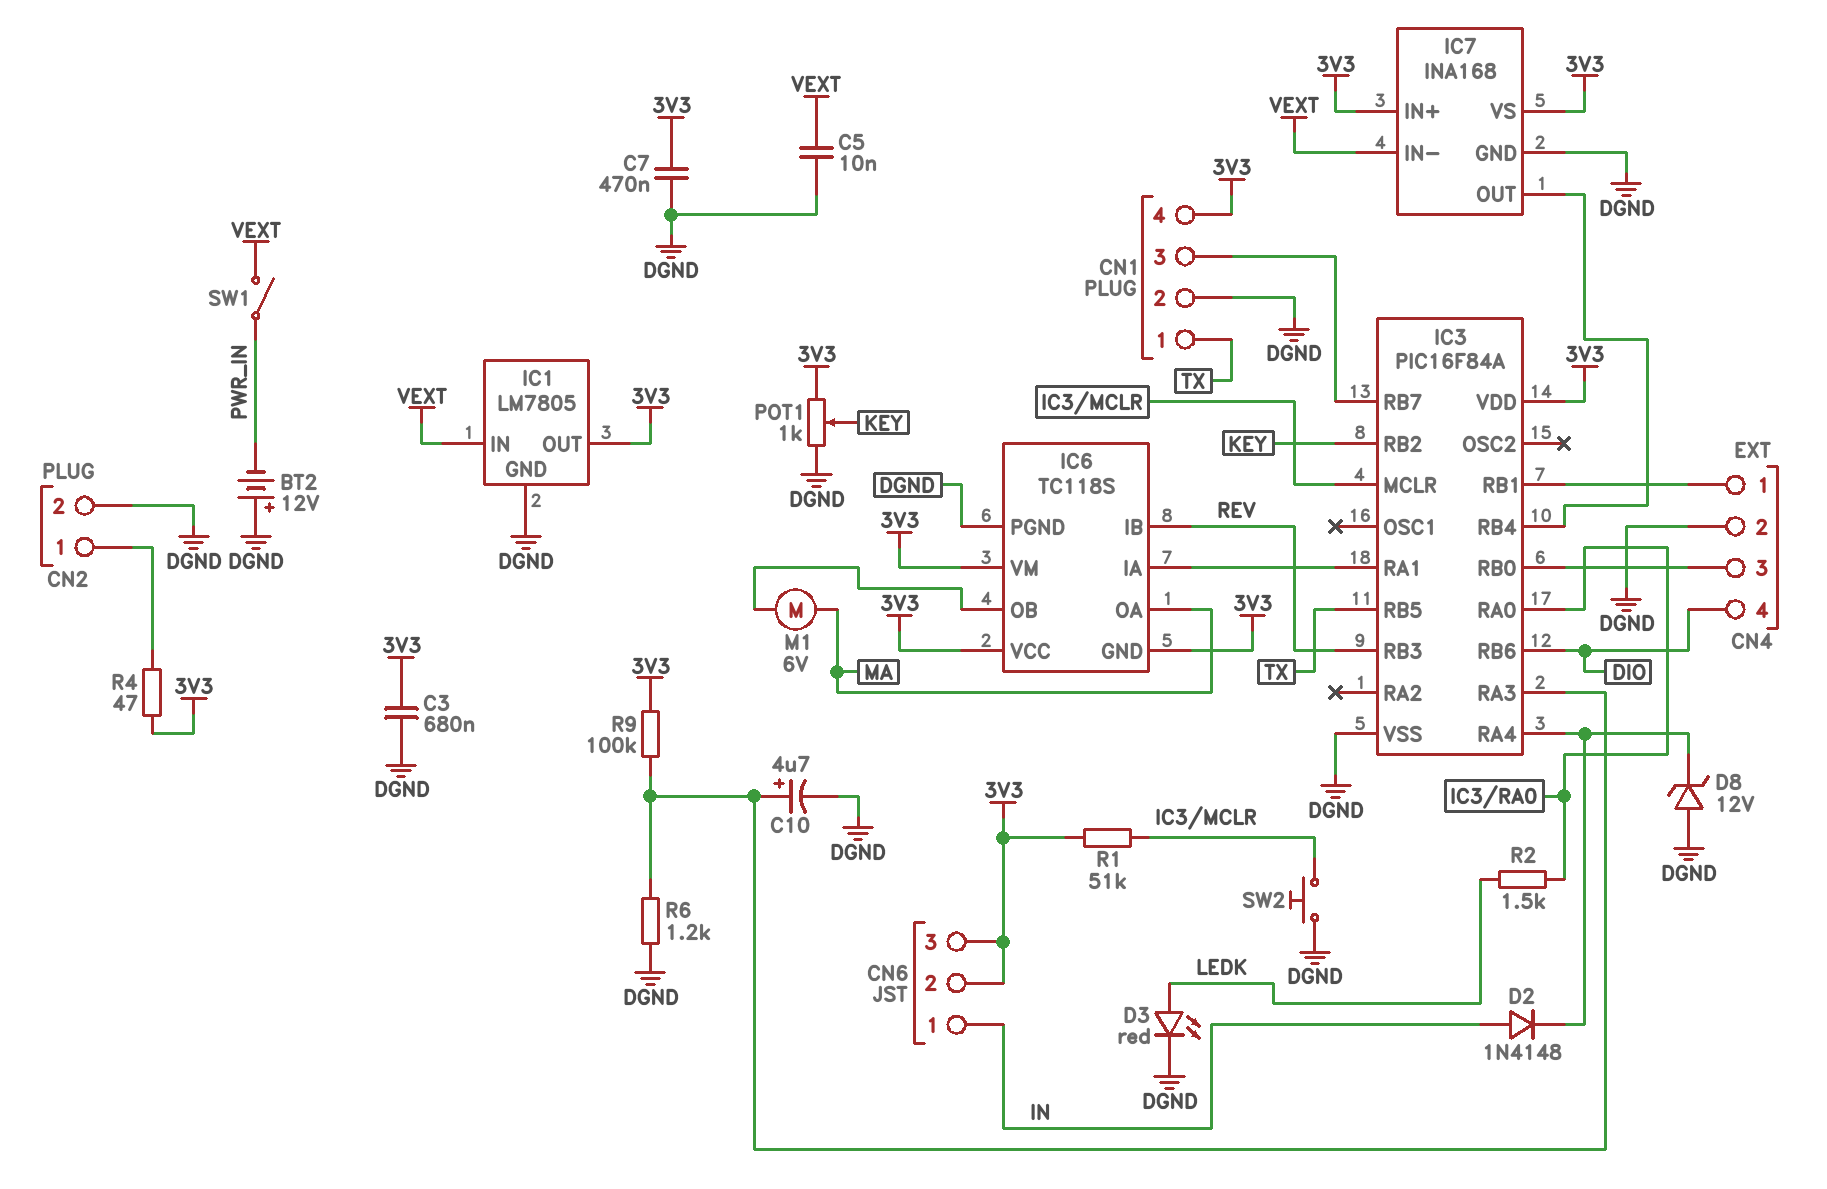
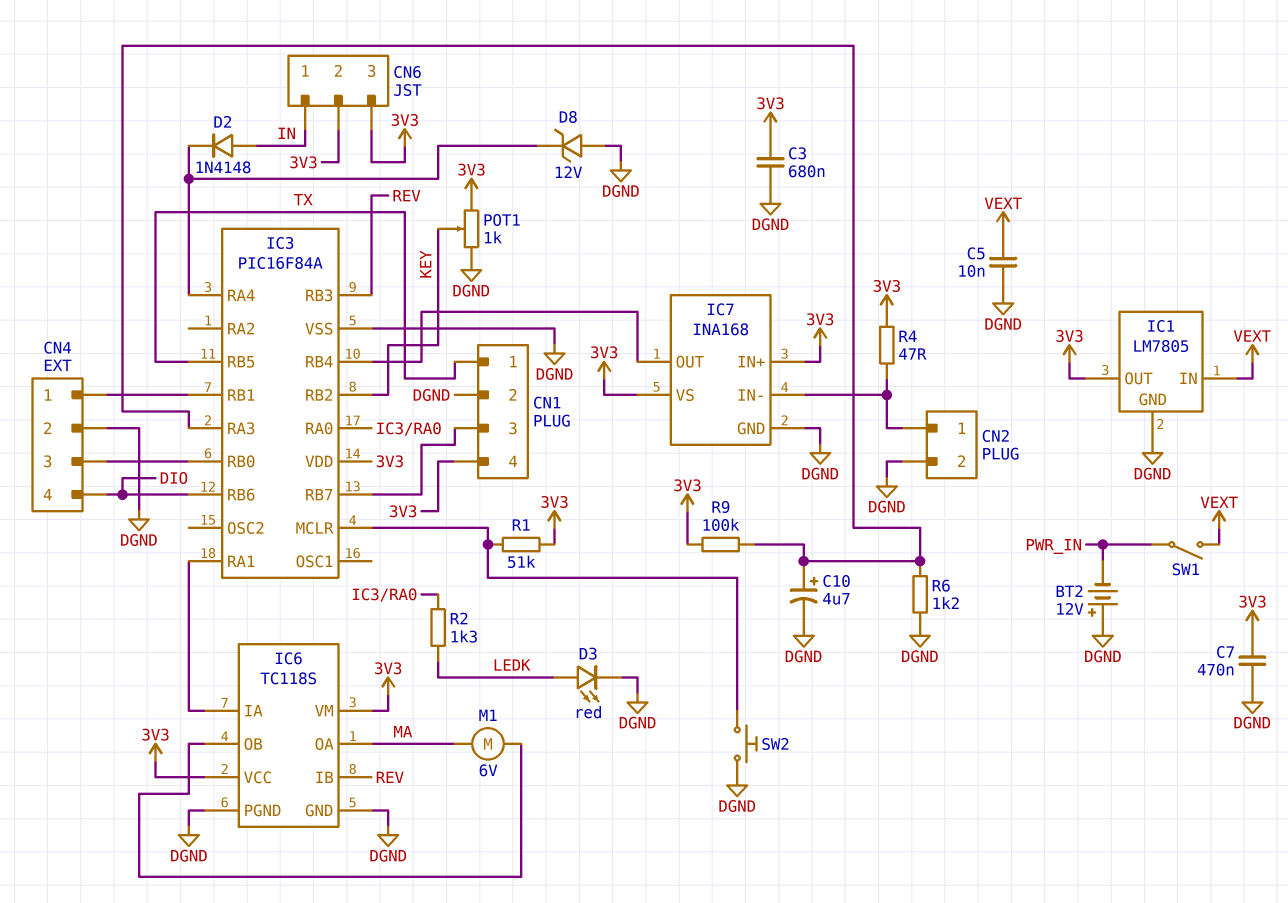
IC6 pin GND: 3V3 -> DGND
IC7 pin IN-: VEXT -> CN2/1
R2: 1.5k (IC3/RA0, LEDK) -> 1.3k (IC3/RA0, LEDK)

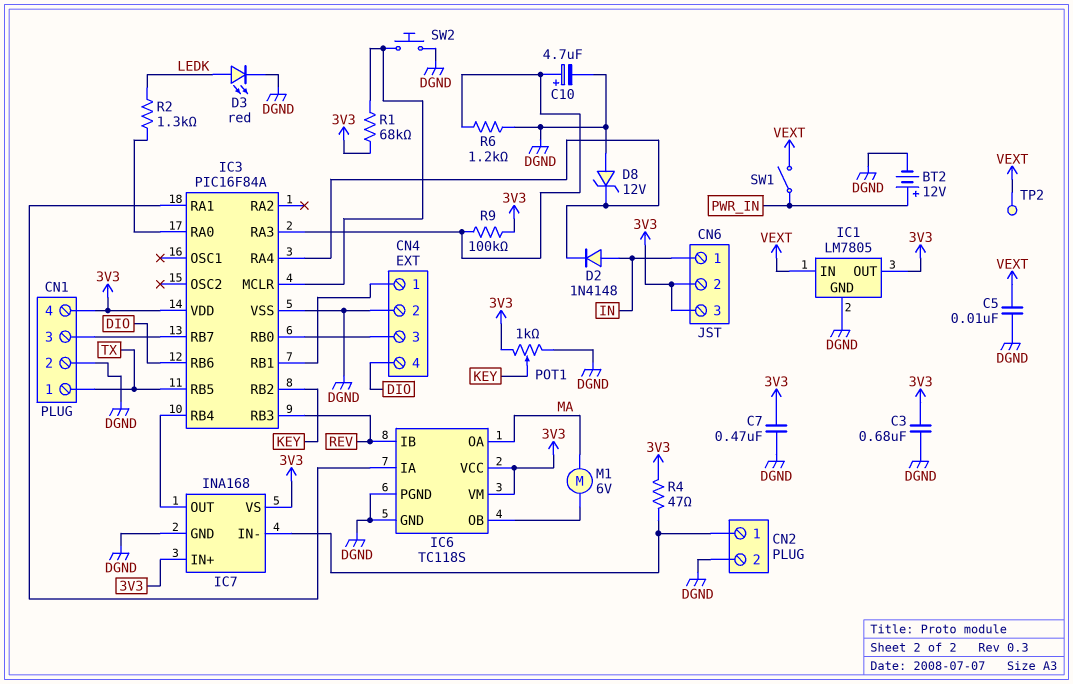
BT2: 12V (plus DGND, minus PWR_IN) -> 12V (plus PWR_IN, minus DGND)
R1: 51k (3V3, IC3/MCLR) -> 68k (3V3, IC3/MCLR)
TP2: none -> test point (VEXT)

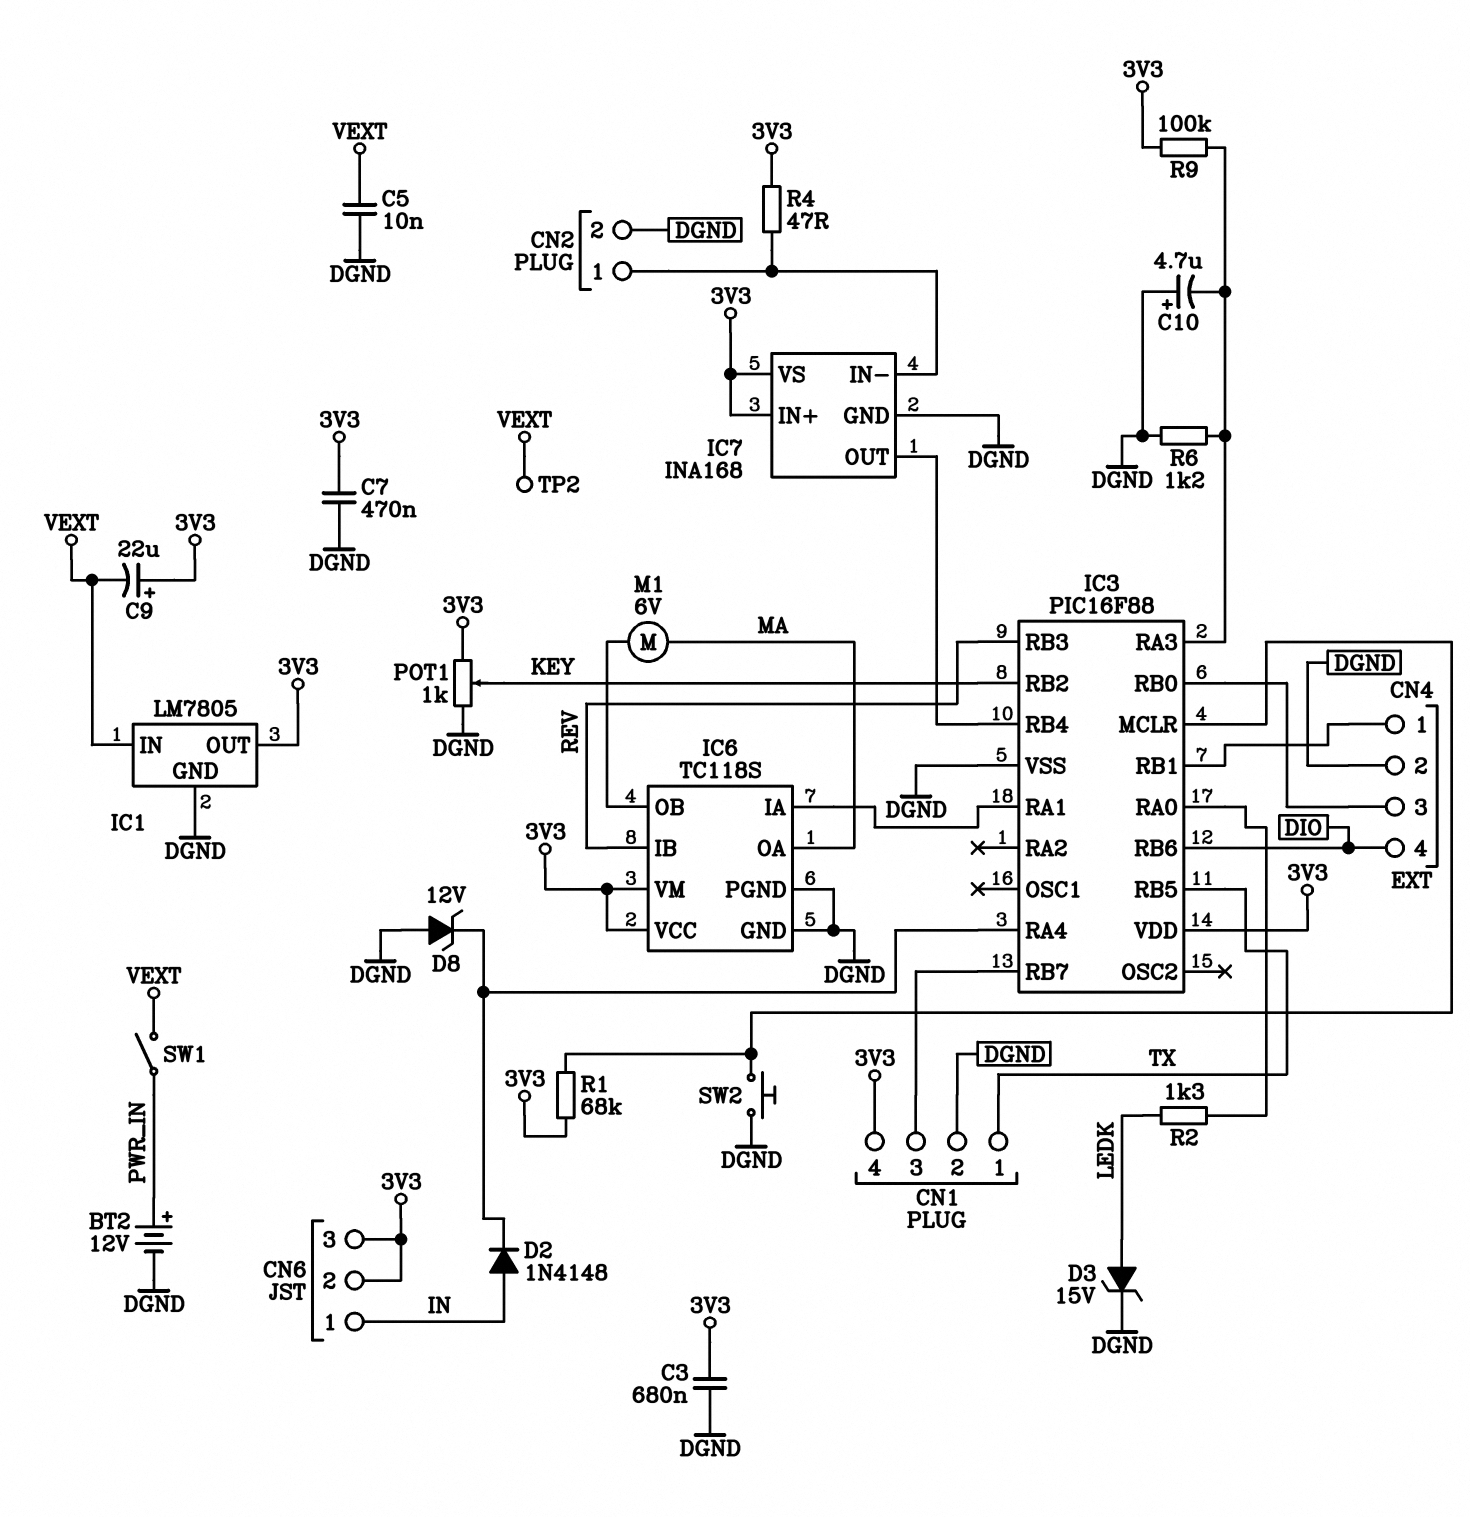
C9: none -> 22uF (plus 3V3, minus VEXT)
C10: 4.7uF (plus IC3/RA3, minus DGND) -> 4.7uF (plus DGND, minus IC3/RA3)
D3: LED red (A LEDK, K DGND) -> zener 15V (A LEDK, K DGND)
IC3: PIC16F84A -> PIC16F88

